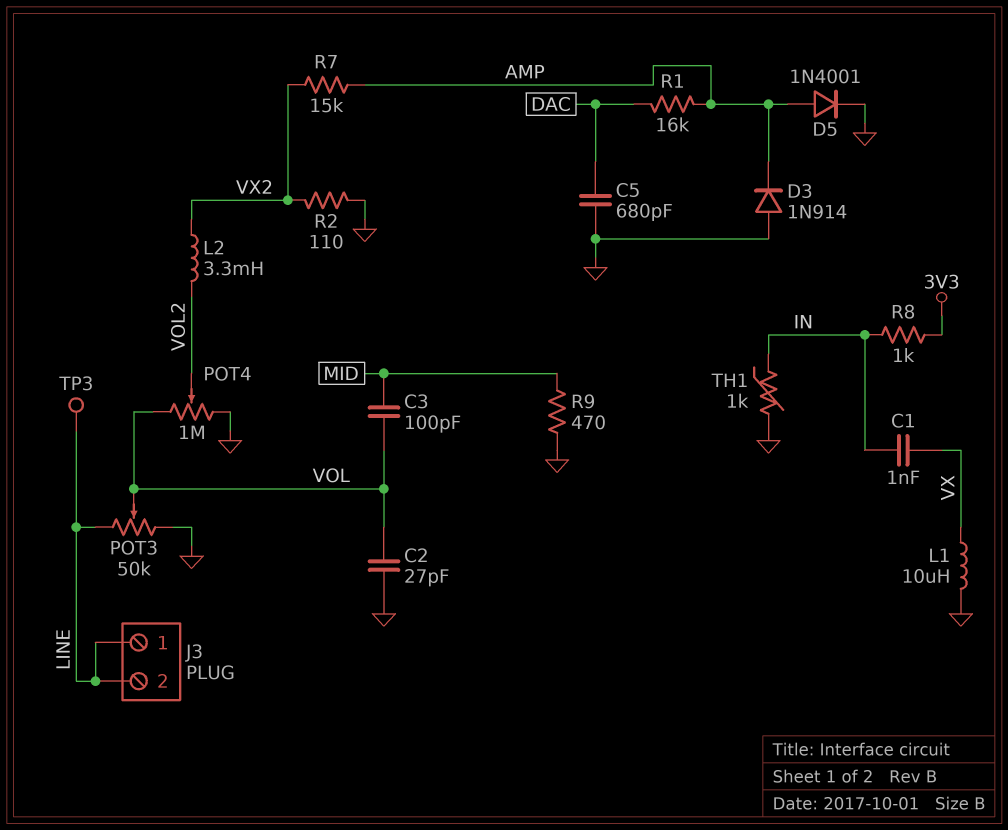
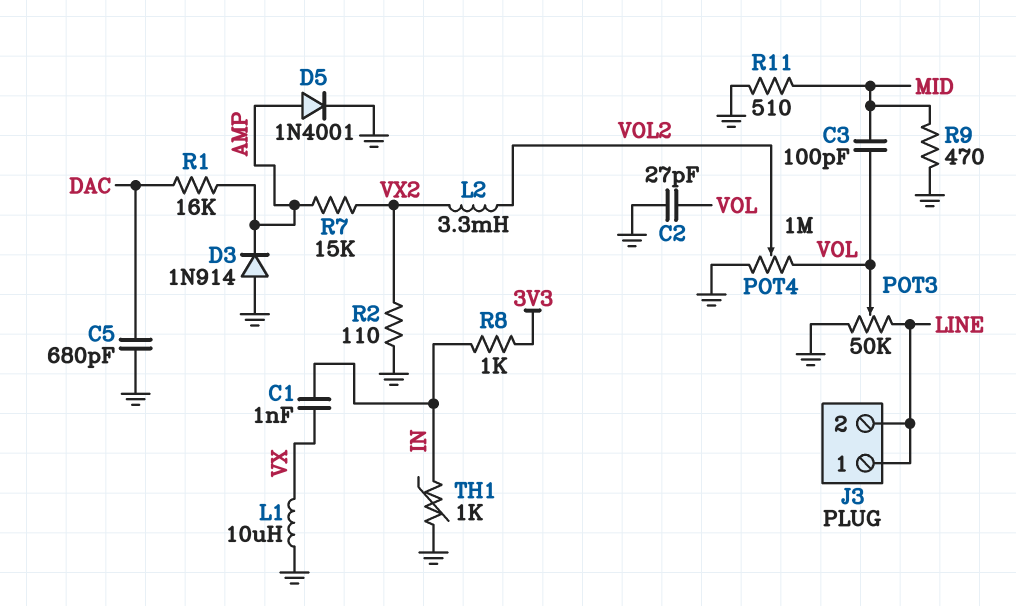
R11: none -> 510 (GND, MID)
TP3: test point (LINE) -> none

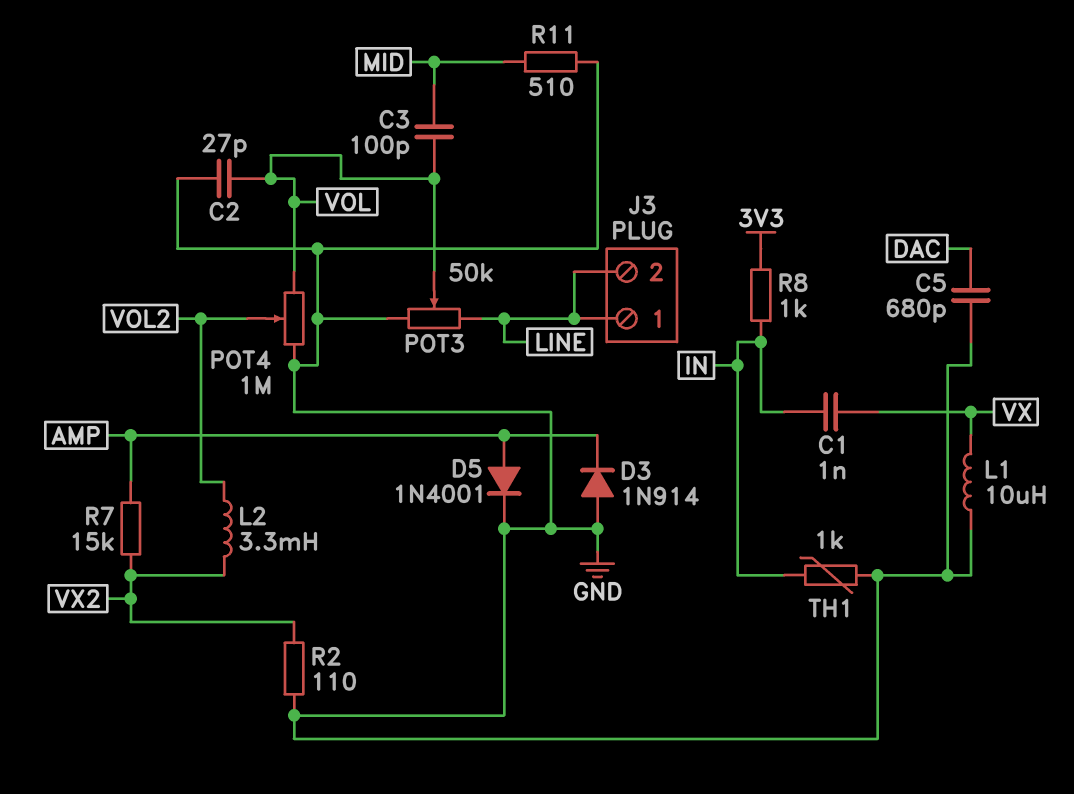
R1: 16k (AMP, DAC) -> none
R9: 470 (GND, MID) -> none

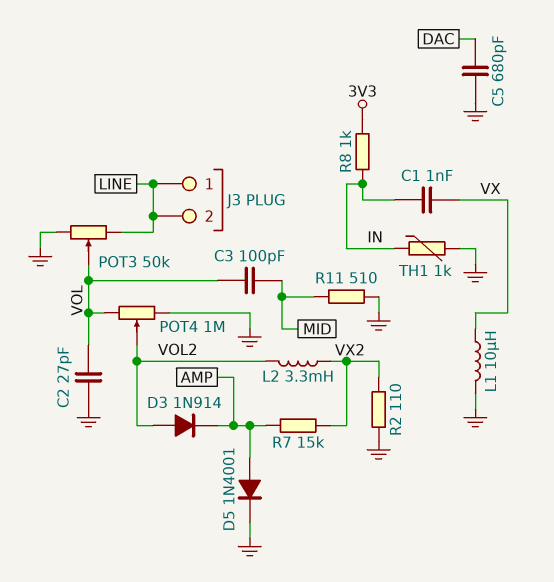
D3: diode 1N914 (A GND, K AMP) -> diode 1N914 (A VOL2, K AMP)

